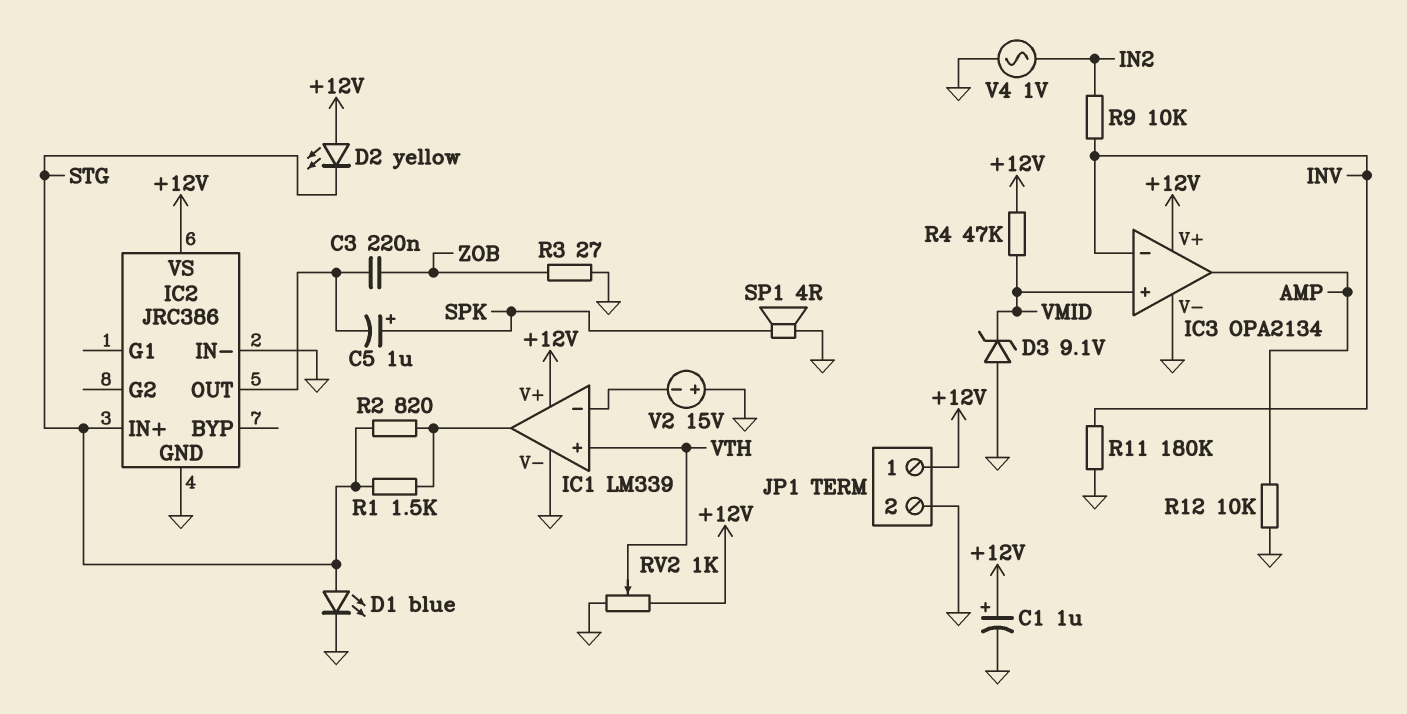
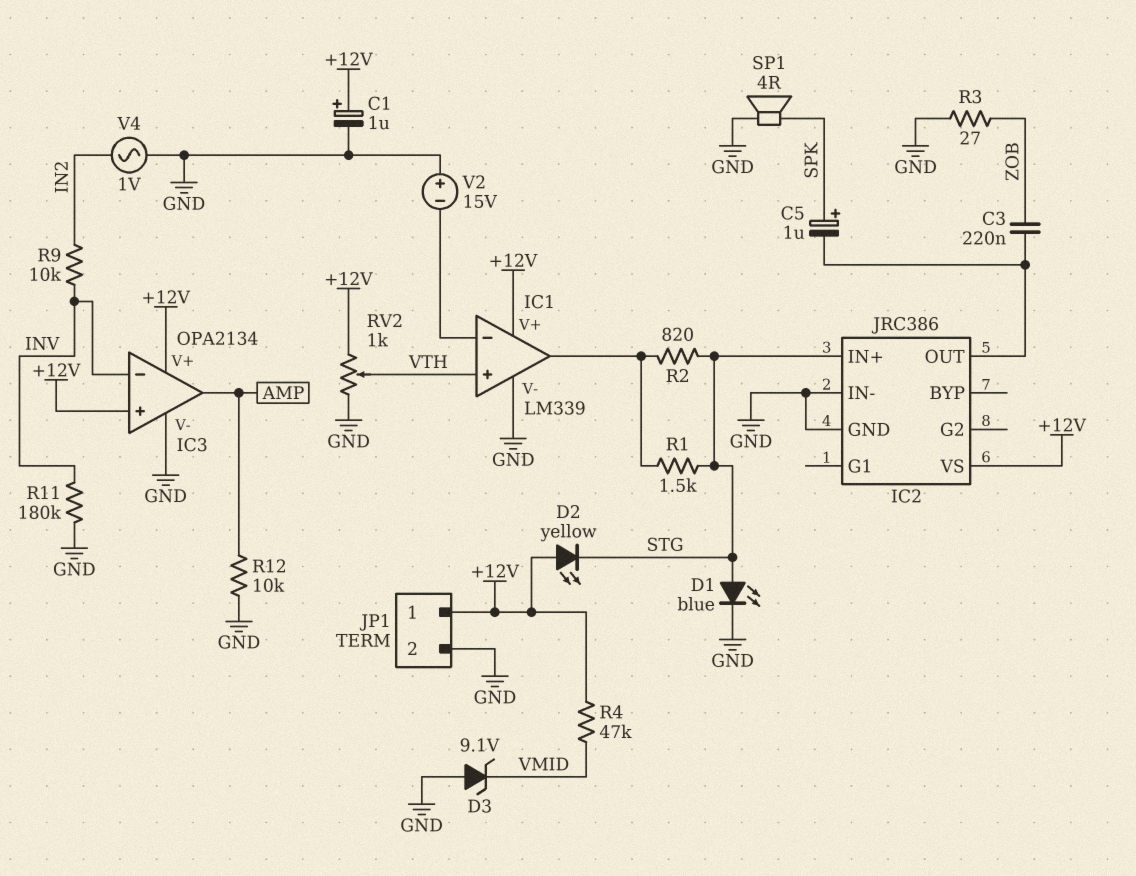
IC3 pin in+: VMID -> +12V

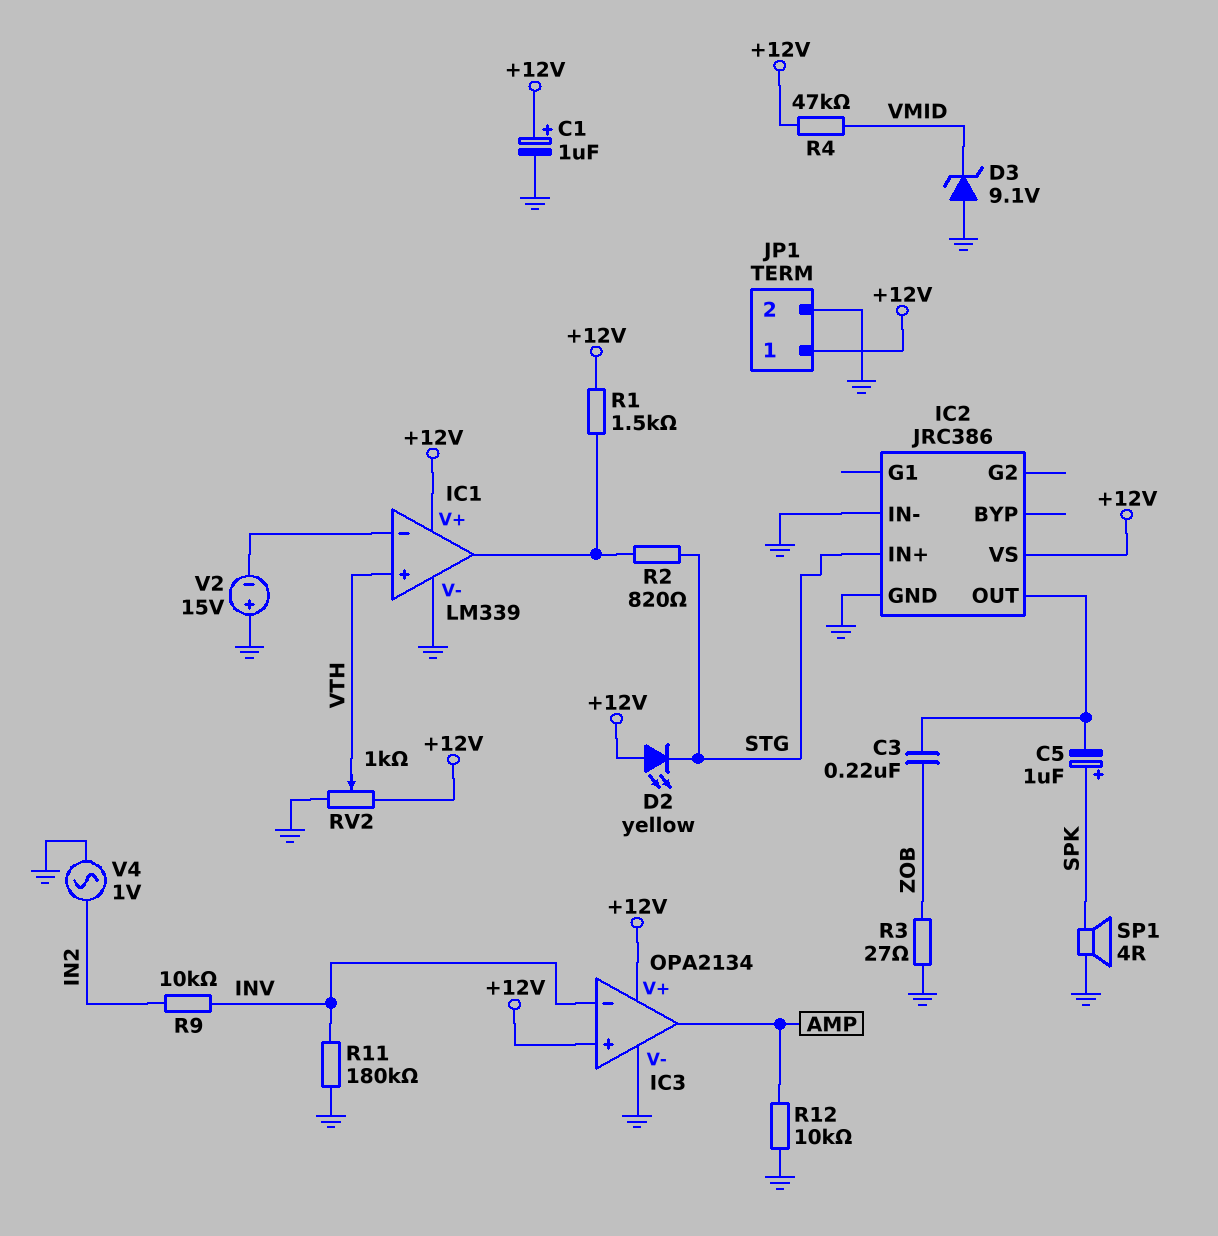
D1: LED blue (A STG, K GND) -> none
R1: 1.5k (IC1/out, STG) -> 1.5k (+12V, IC1/out)

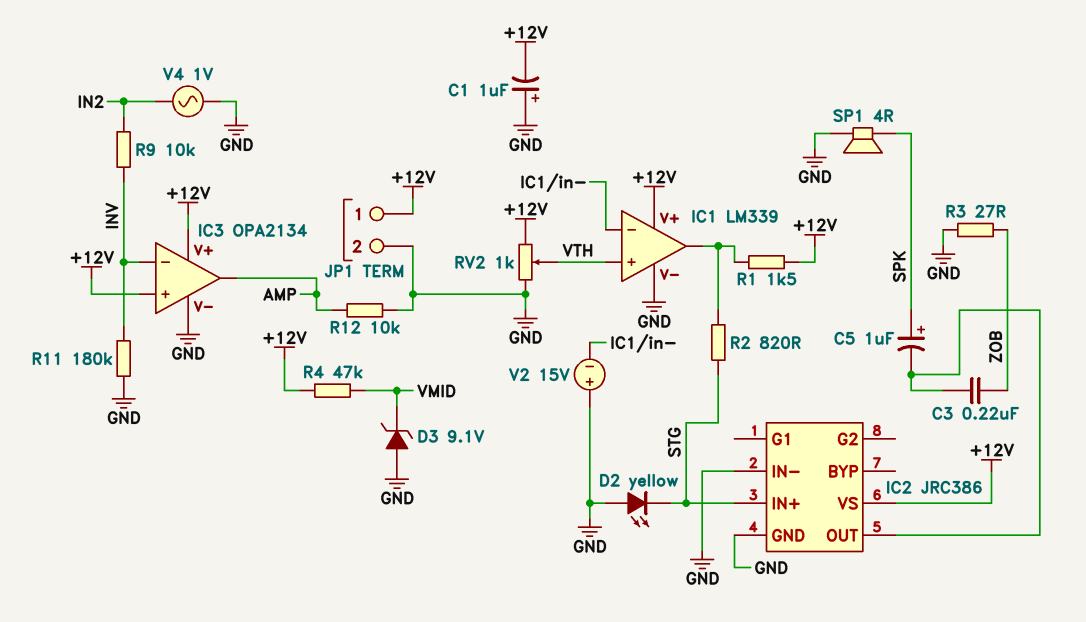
C1: 1uF (plus +12V, minus GND) -> 1uF (plus GND, minus +12V)
D2: LED yellow (A +12V, K STG) -> LED yellow (A GND, K STG)

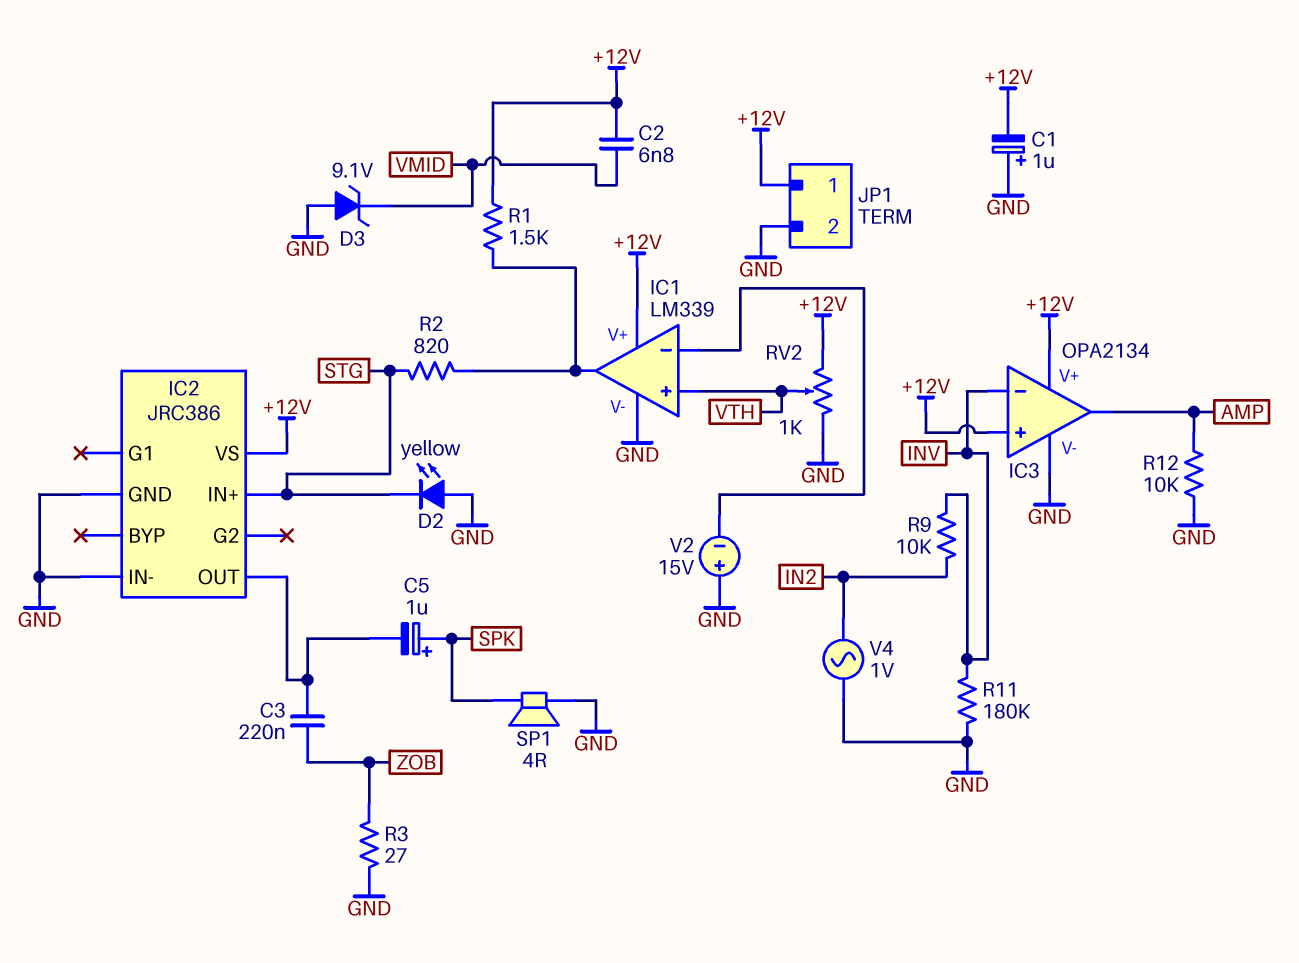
C2: none -> 6.8nF (+12V, VMID)
R4: 47k (+12V, VMID) -> none

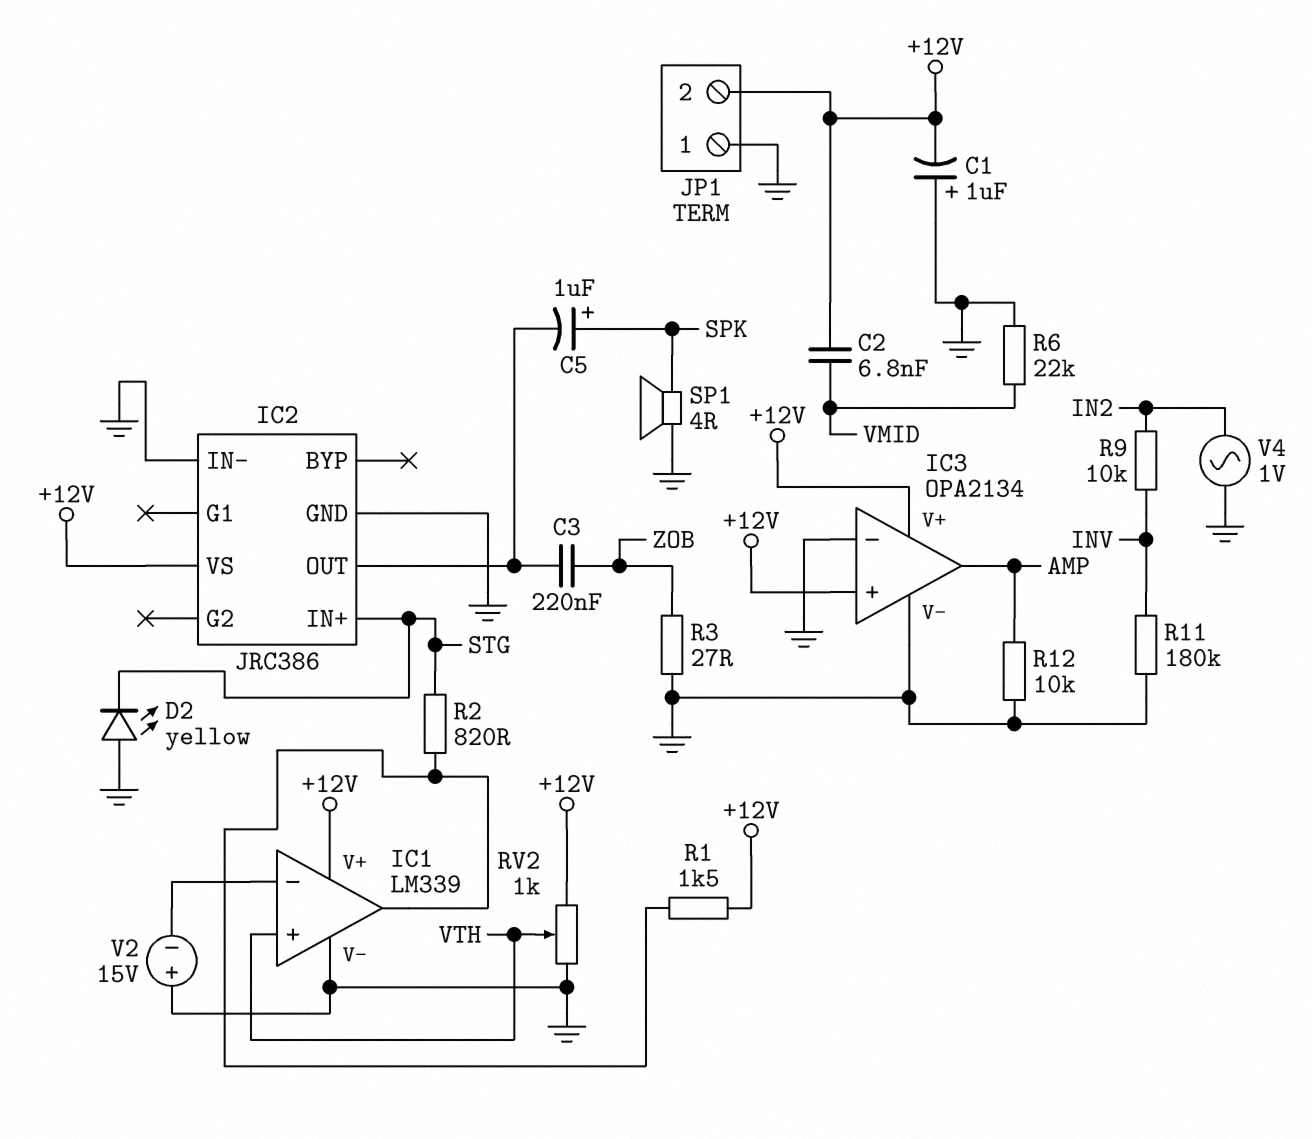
D3: zener 9.1V (A GND, K VMID) -> none
IC3 pin in-: INV -> GND
JP1 pin 1: +12V -> GND
JP1 pin 2: GND -> +12V
R6: none -> 22k (GND, VMID)

